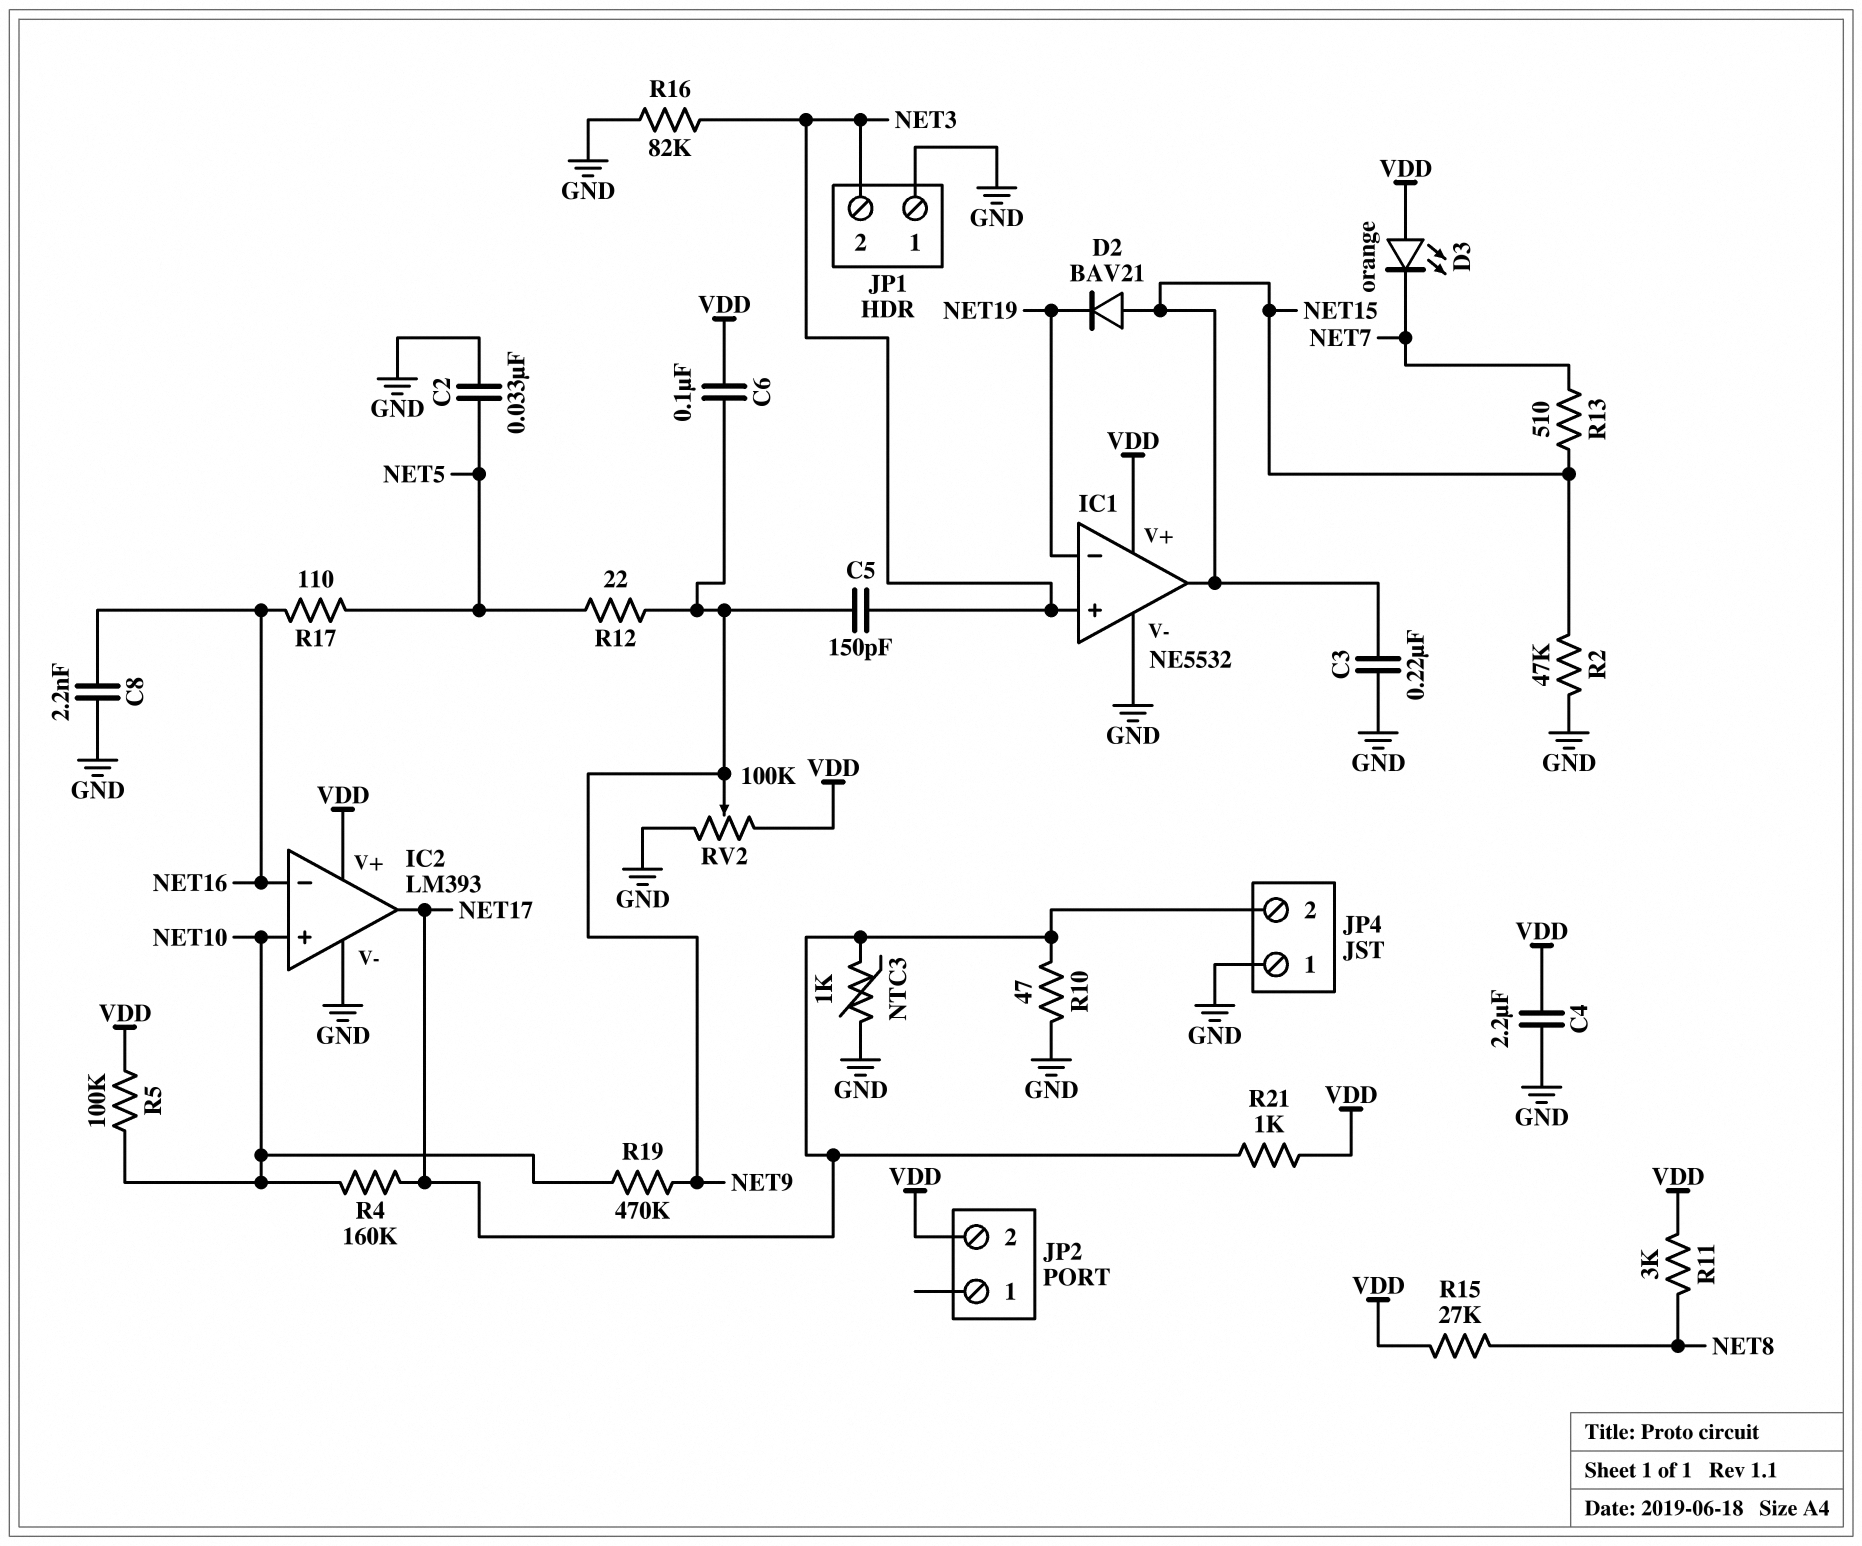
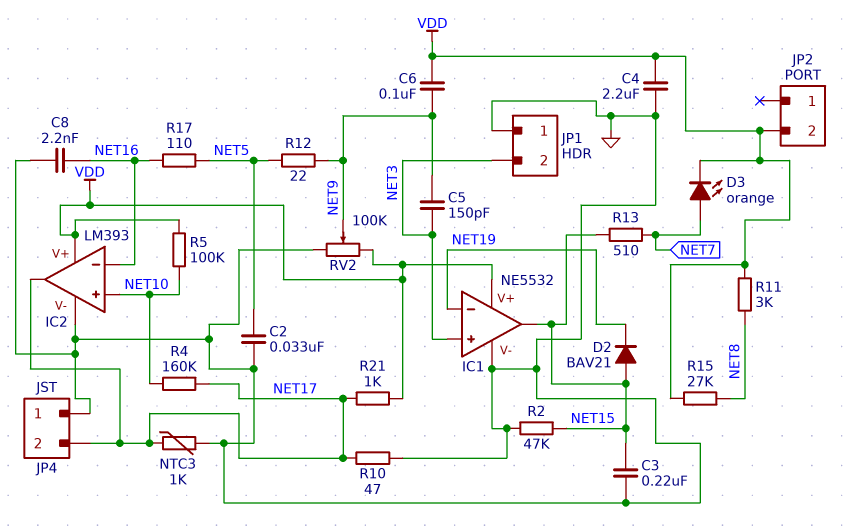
D3: LED orange (A VDD, K NET7) -> LED orange (A NET7, K VDD)
R16: 82k (GND, NET3) -> none
R19: 470k (NET9, NET10) -> none

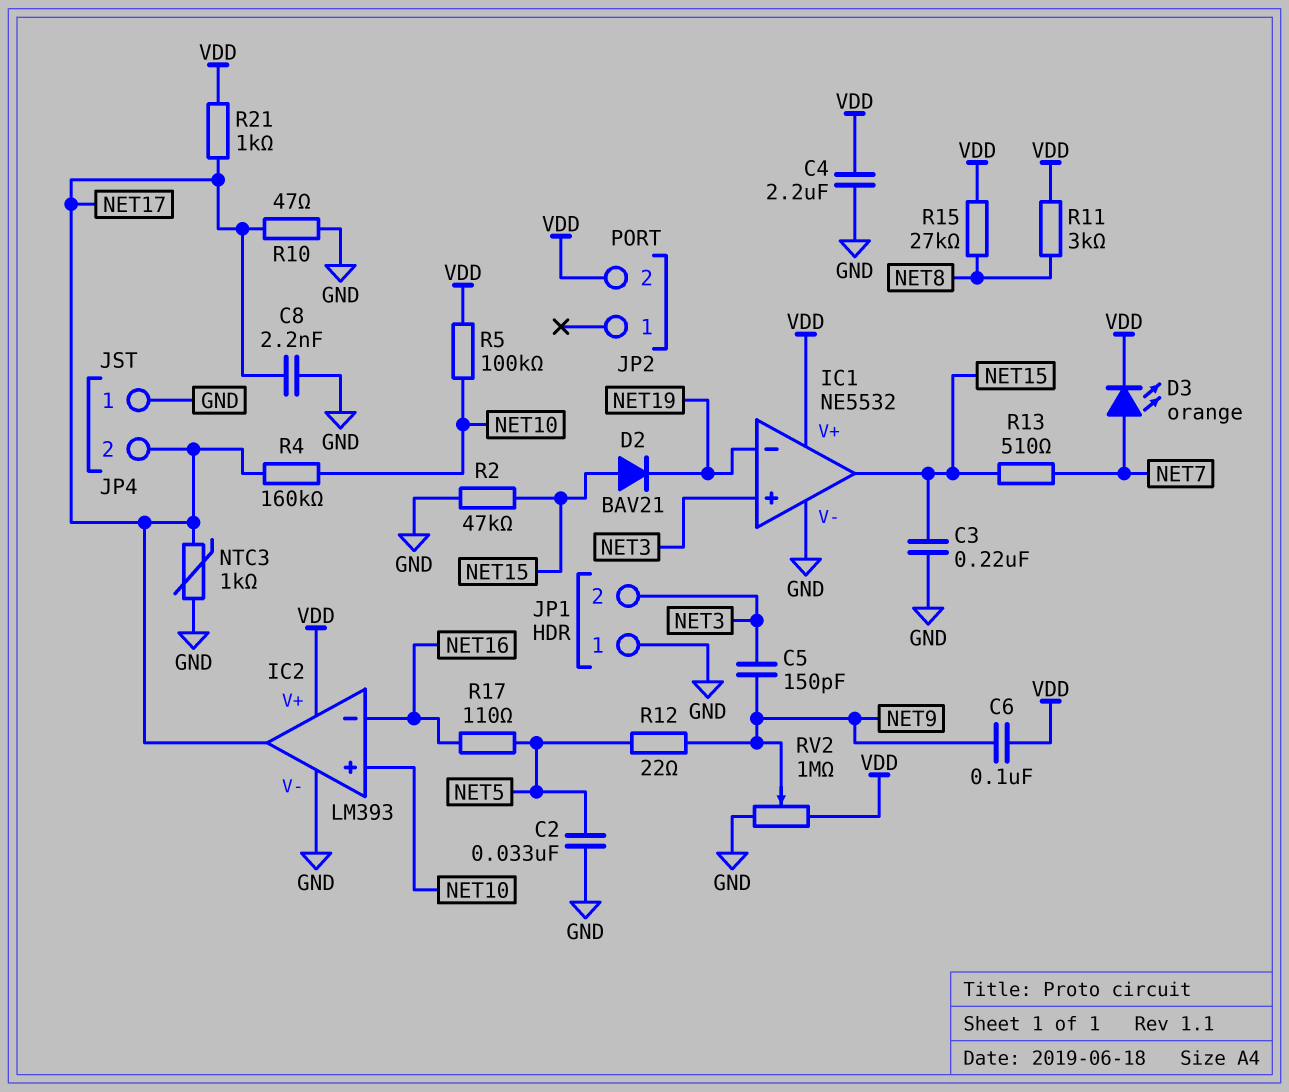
C8: 2.2nF (GND, NET16) -> 2.2nF (GND, NET17)
RV2: 100k (GND, VDD, wiper NET9) -> 1M (GND, VDD, wiper NET9)

